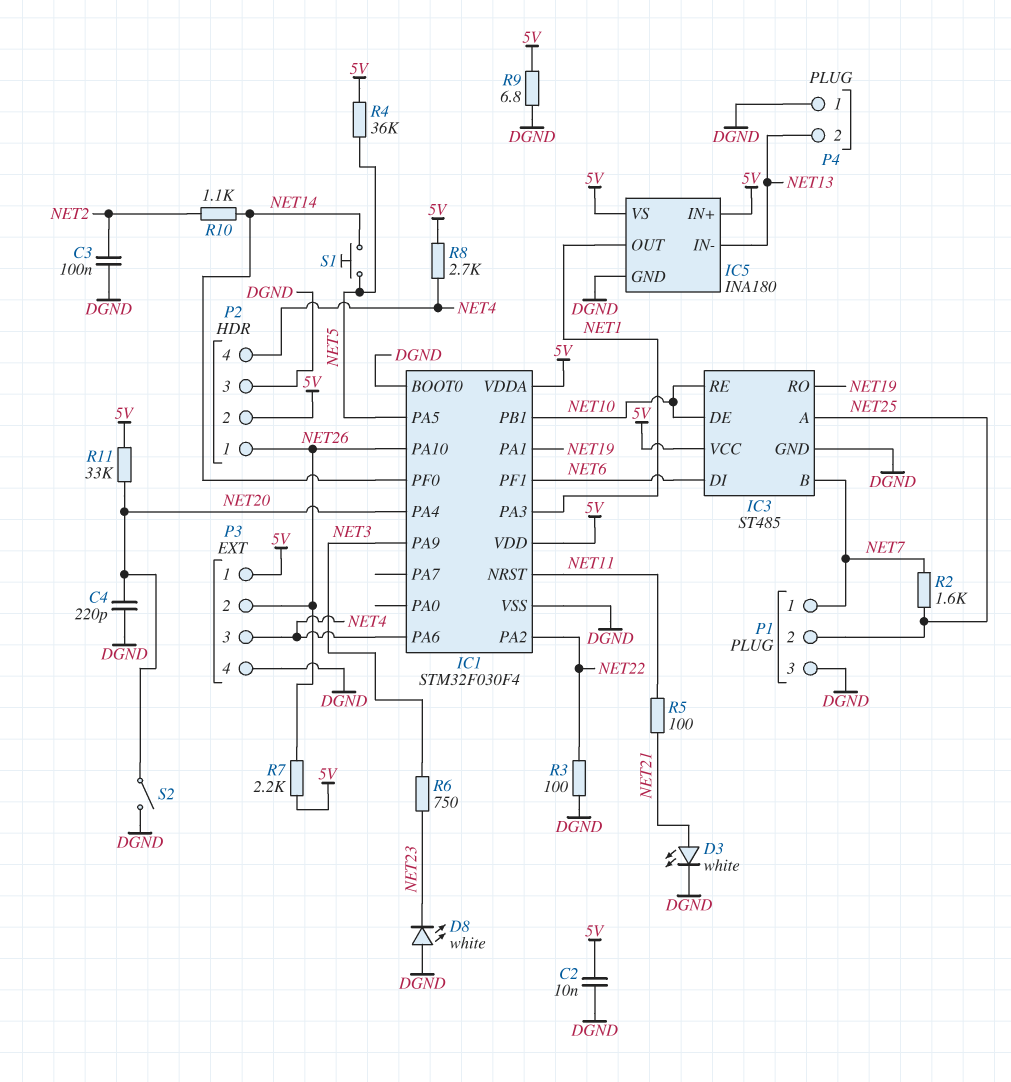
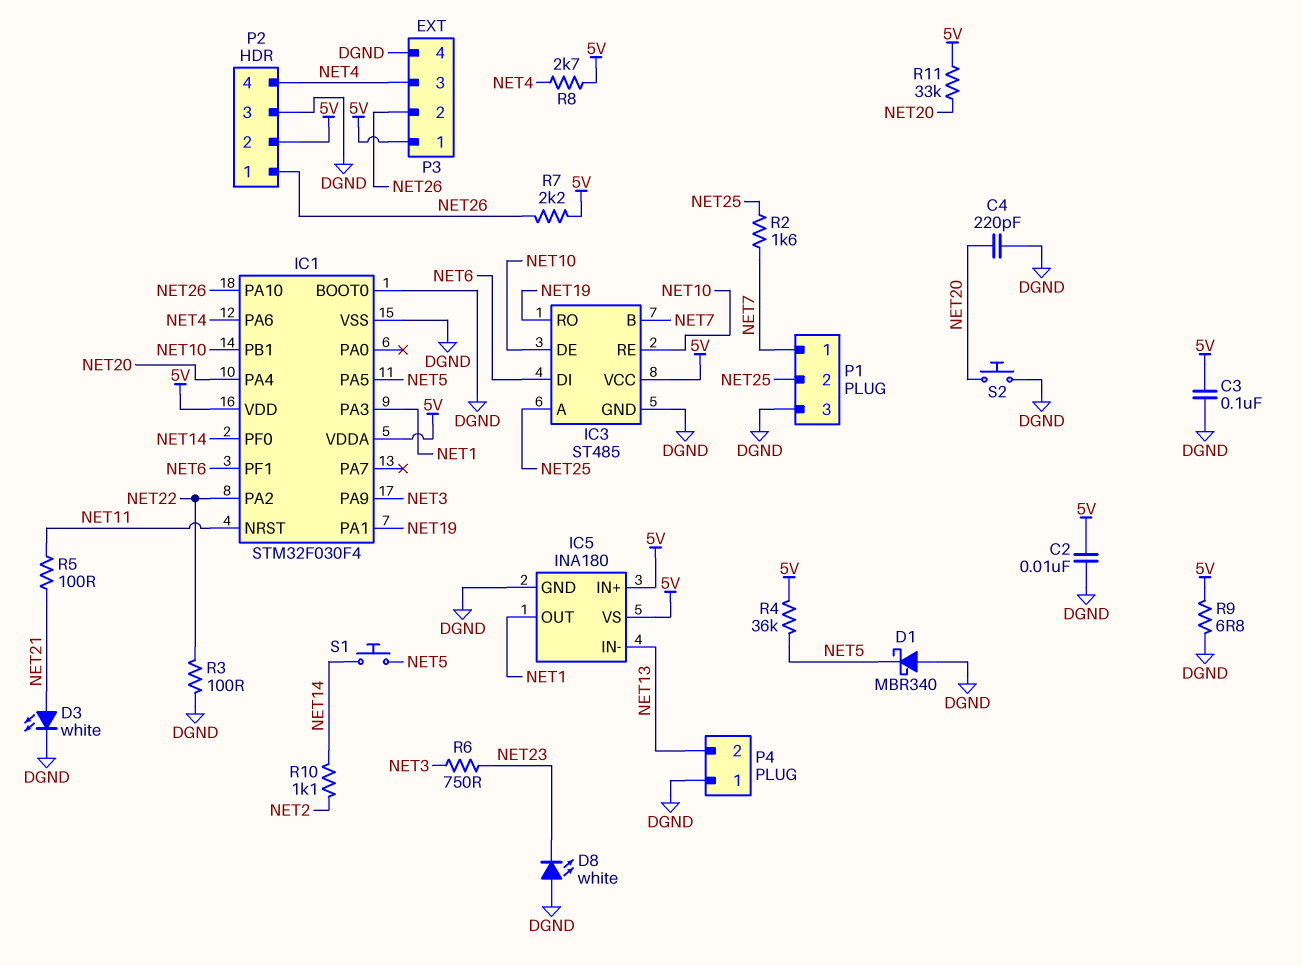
C3: 100nF (DGND, NET2) -> 100nF (5V, DGND)
D1: none -> schottky MBR340 (A DGND, K NET5)
S2: switch (DGND, NET20) -> button (DGND, NET20)

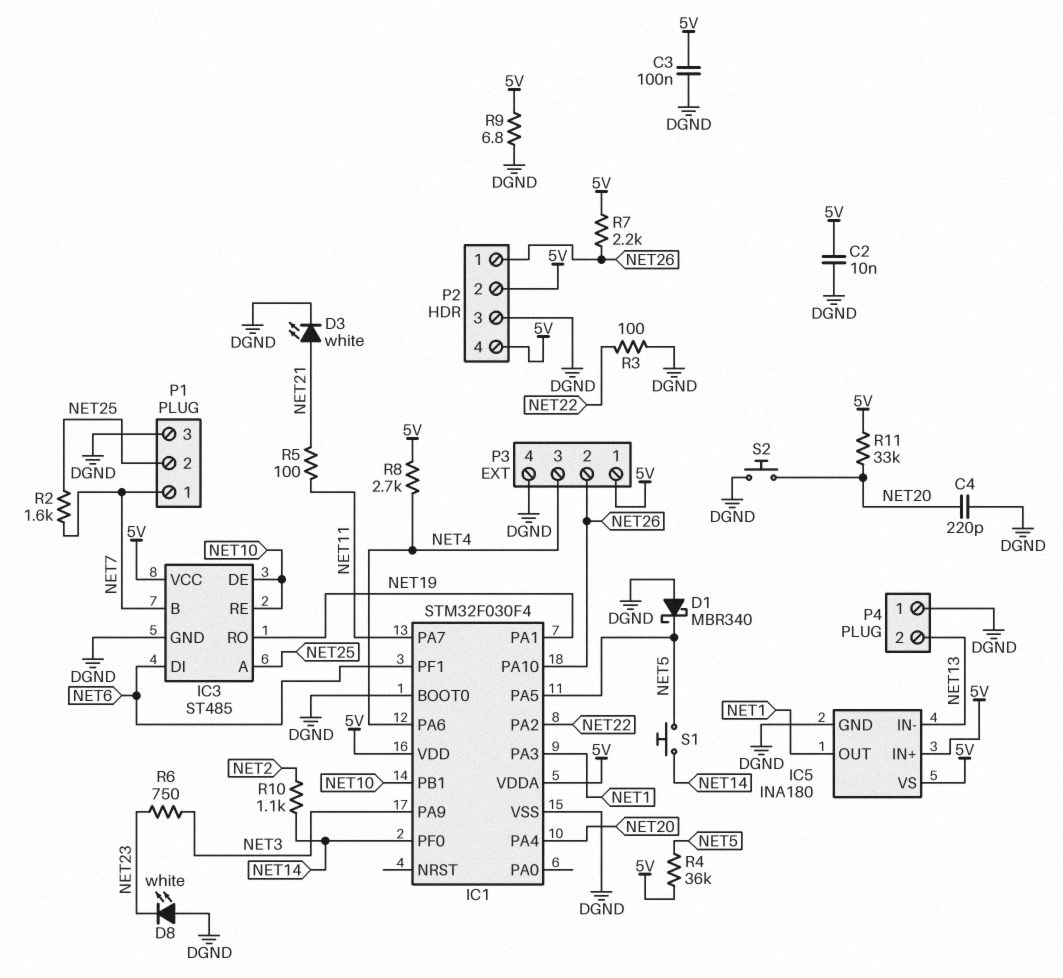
IC1 pin NRST: NET11 -> none
IC1 pin PA7: none -> NET11
P2 pin 4: NET4 -> 5V

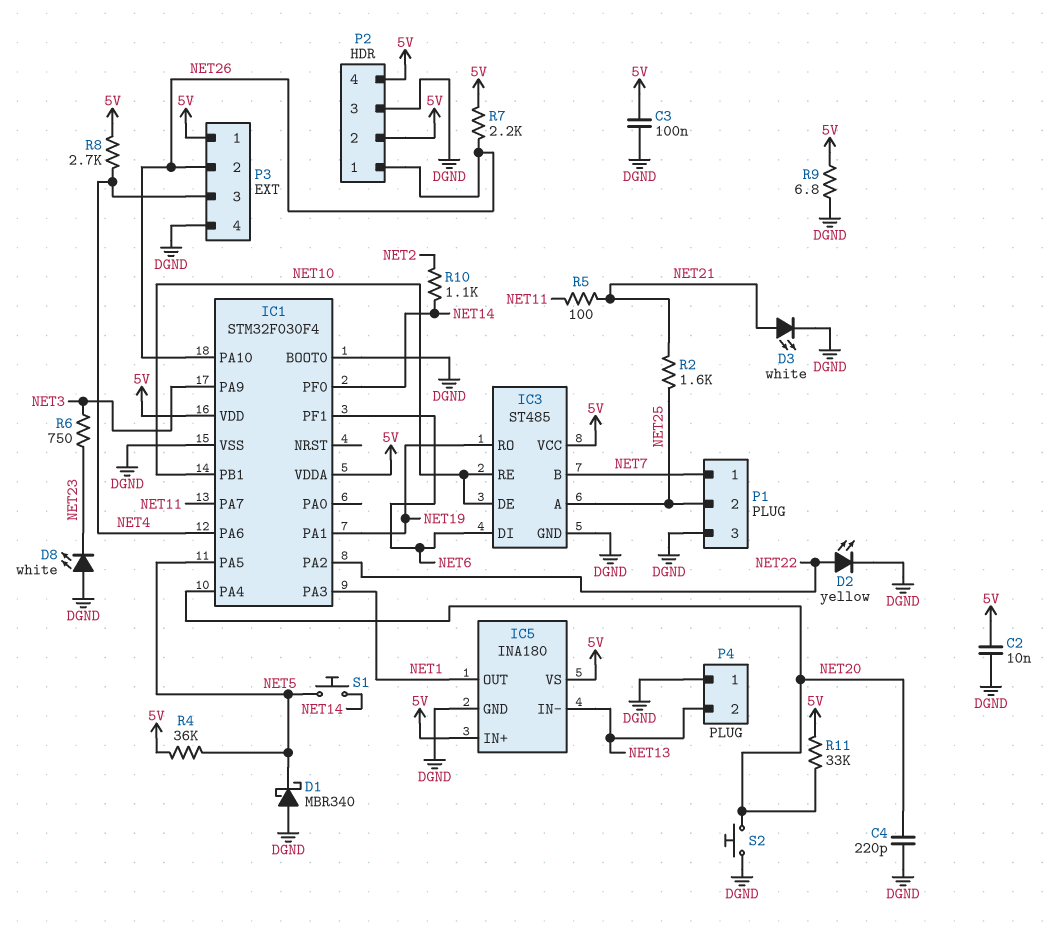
D2: none -> LED yellow (A NET22, K DGND)
R2: 1.6k (NET7, NET25) -> 1.6k (NET21, NET25)
R3: 100 (DGND, NET22) -> none

